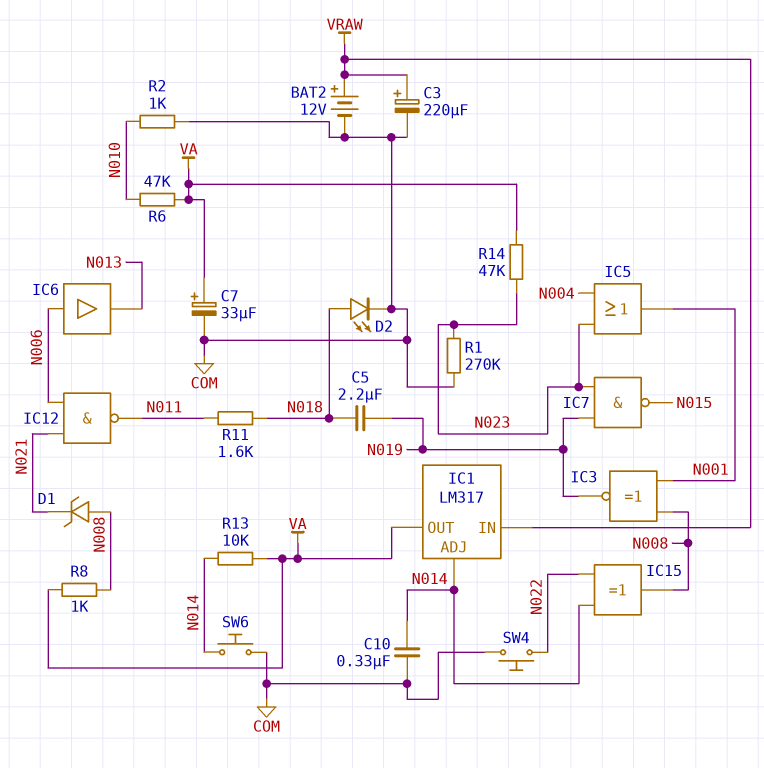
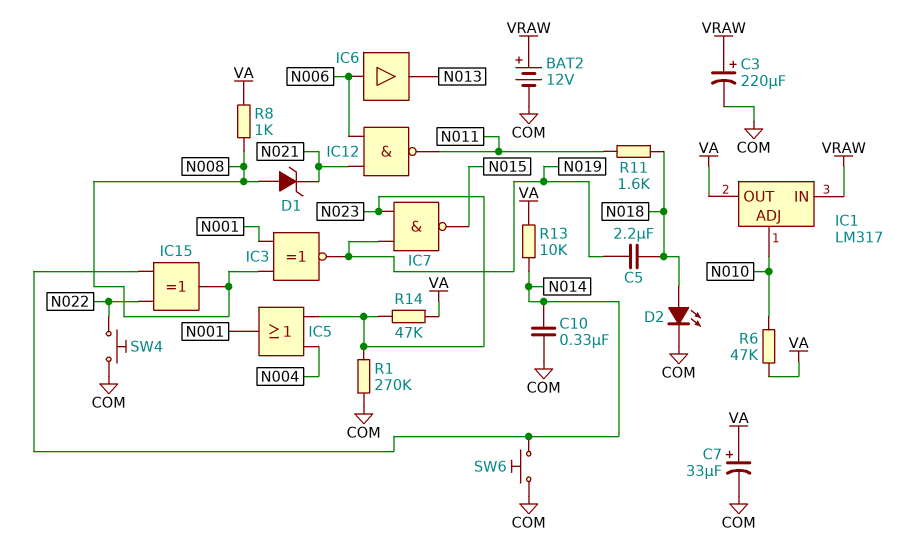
IC1 pin ADJ: N014 -> N010
R2: 1k (COM, N010) -> none

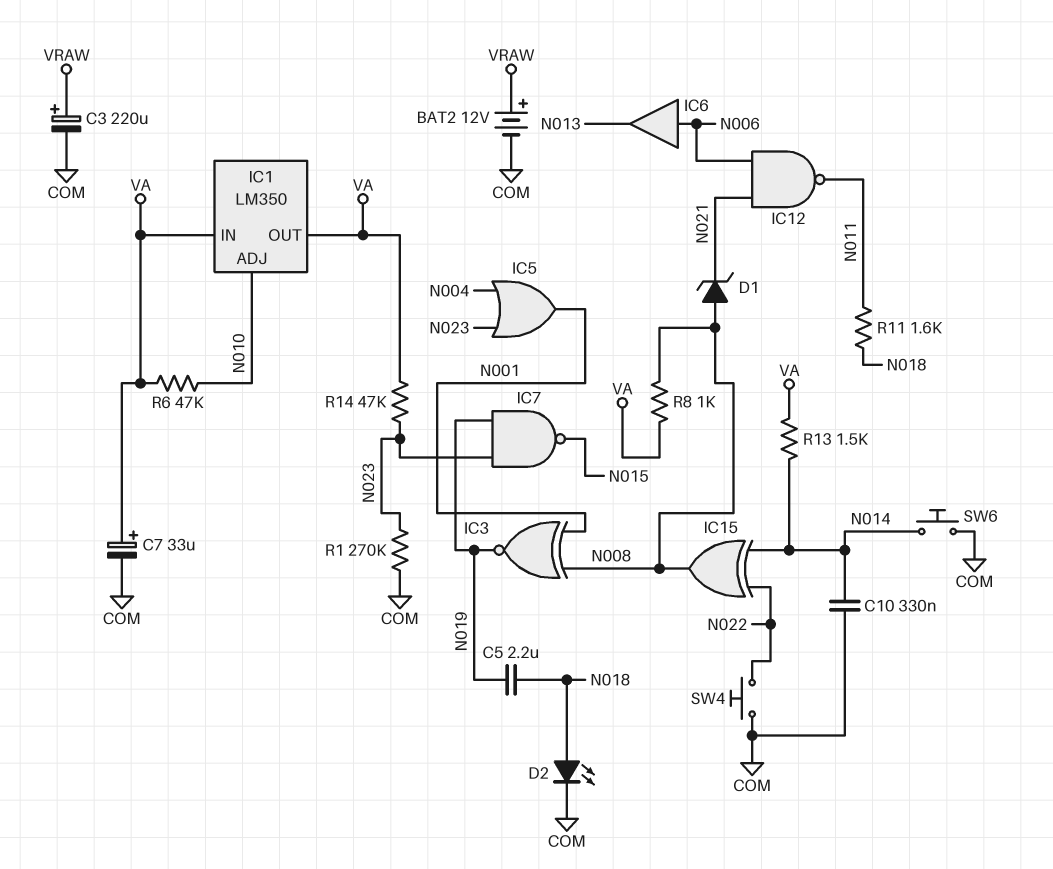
IC1: LM317 -> LM350
IC1 pin IN: VRAW -> VA
R13: 10k (N014, VA) -> 1.5k (N014, VA)

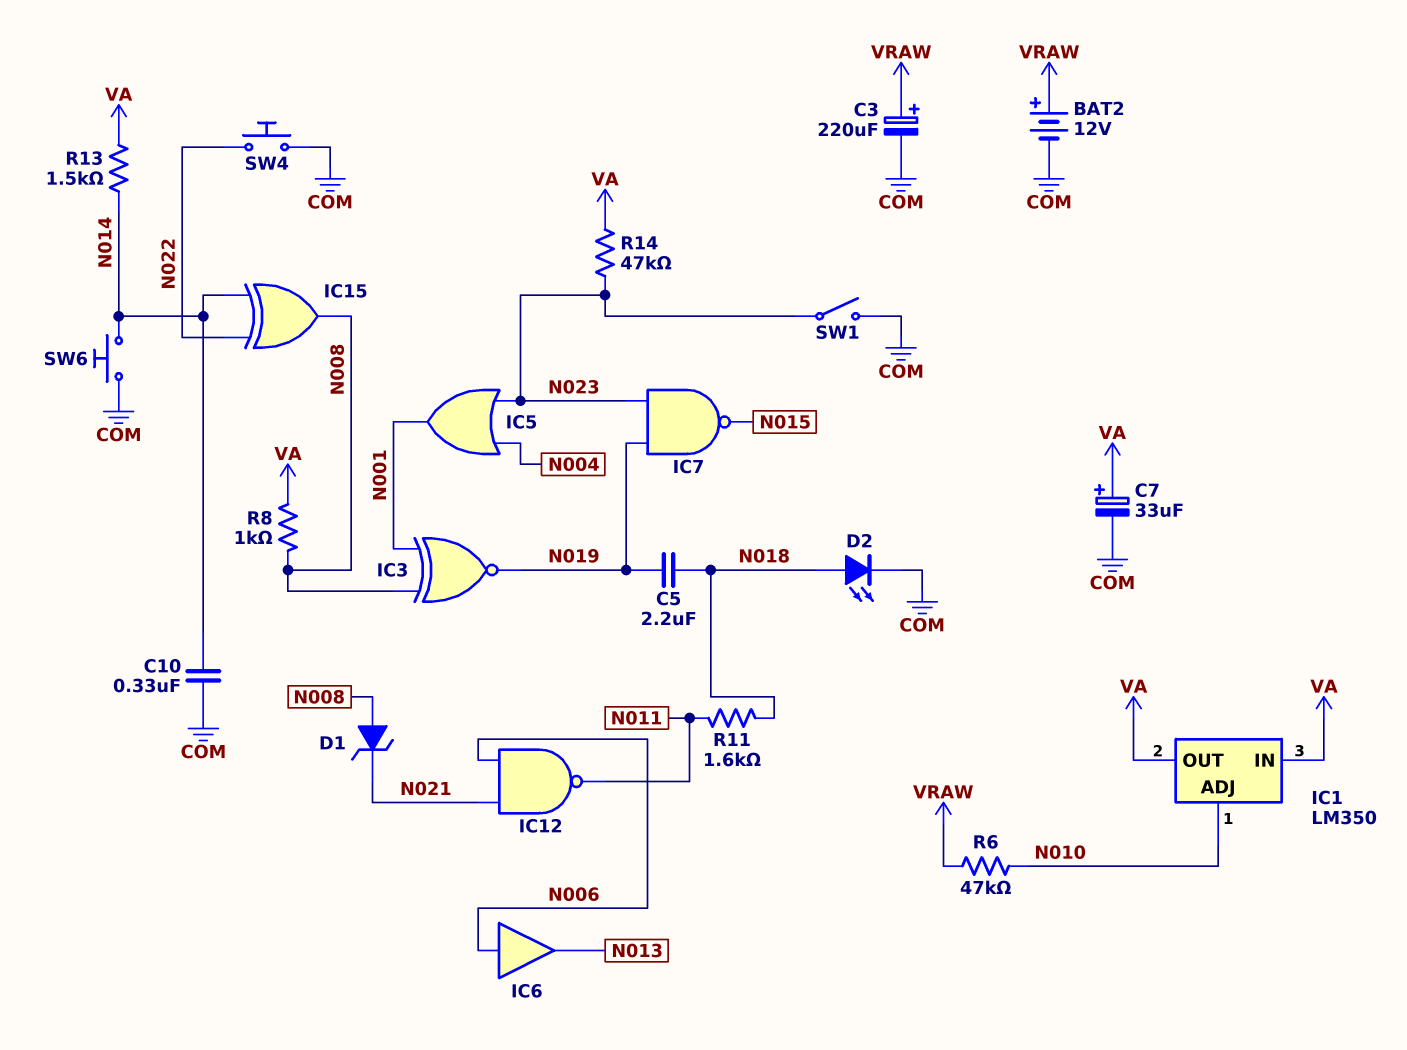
R1: 270k (COM, N023) -> none
R6: 47k (N010, VA) -> 47k (N010, VRAW)
SW1: none -> switch (COM, N023)

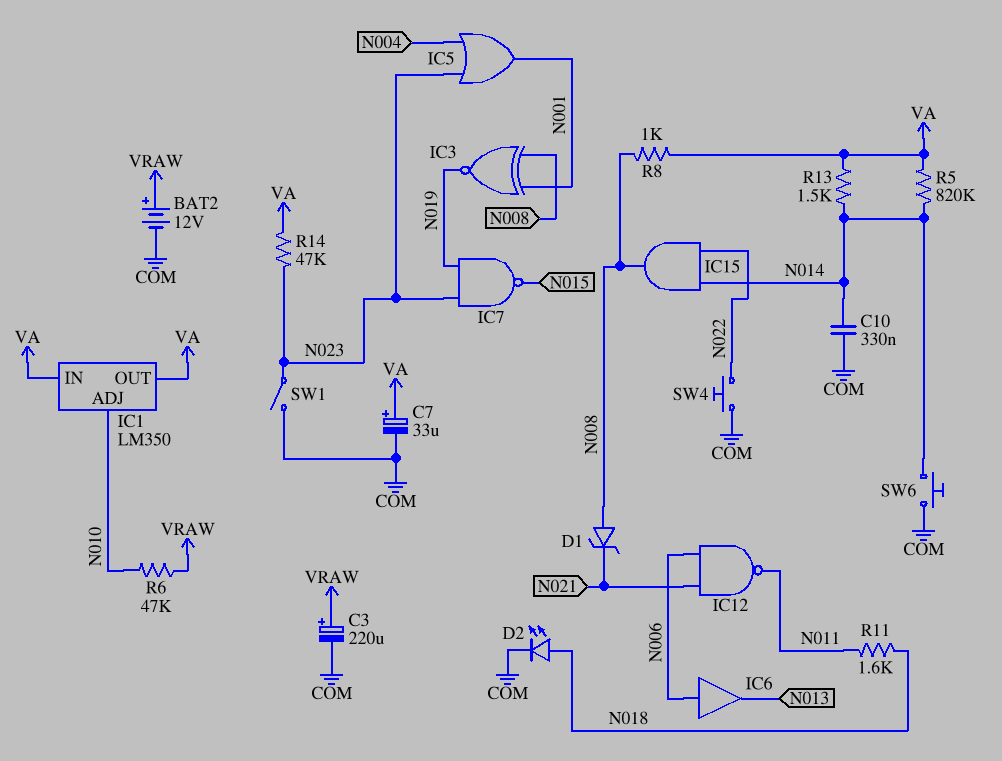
C5: 2.2uF (N018, N019) -> none
IC15: XOR (in N014, in N022, out N008) -> AND (in N014, in N022, out N008)
R5: none -> 820k (N014, VA)

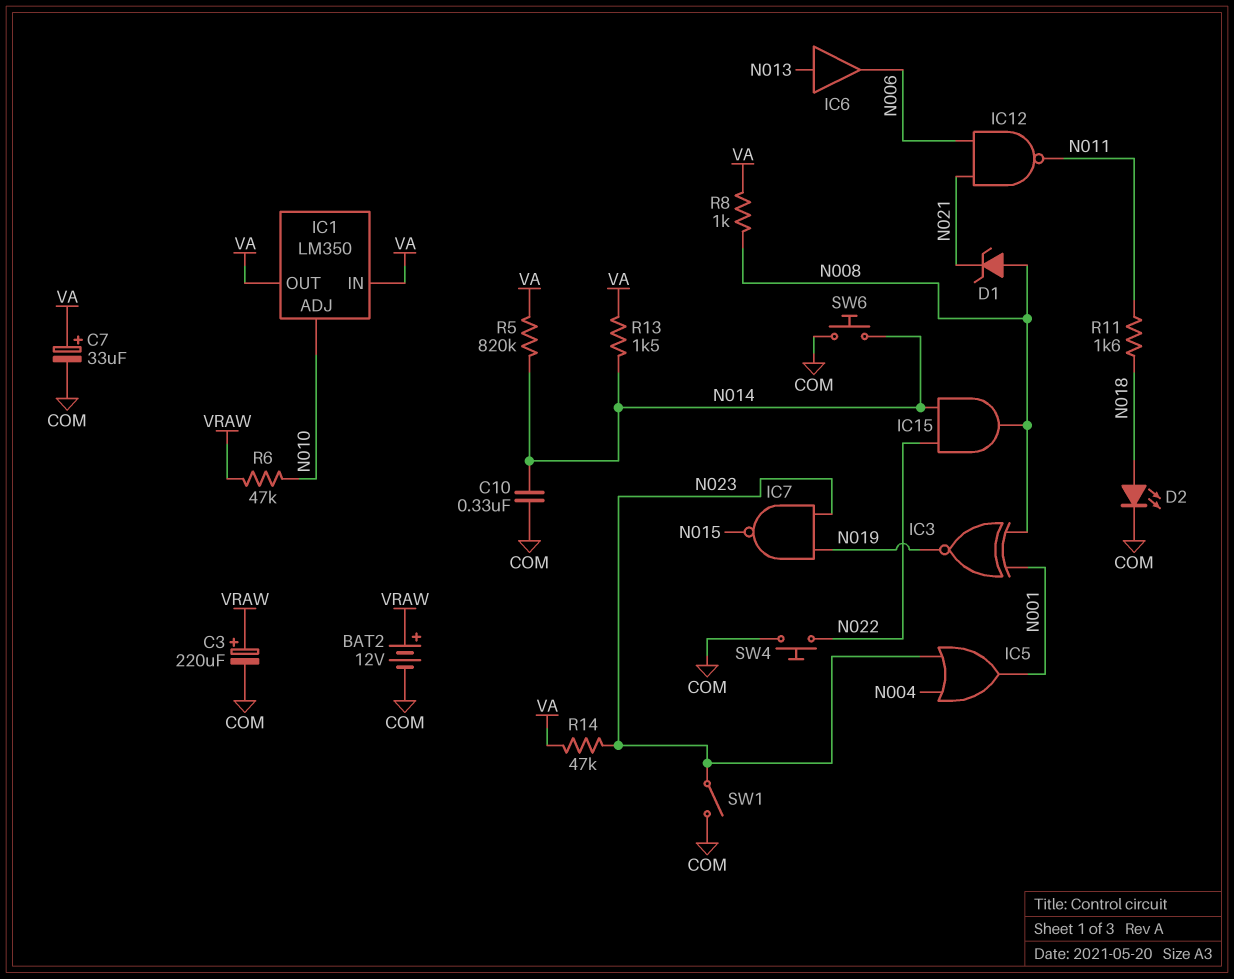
IC6: buffer (in N006, out N013) -> buffer (in N013, out N006)

